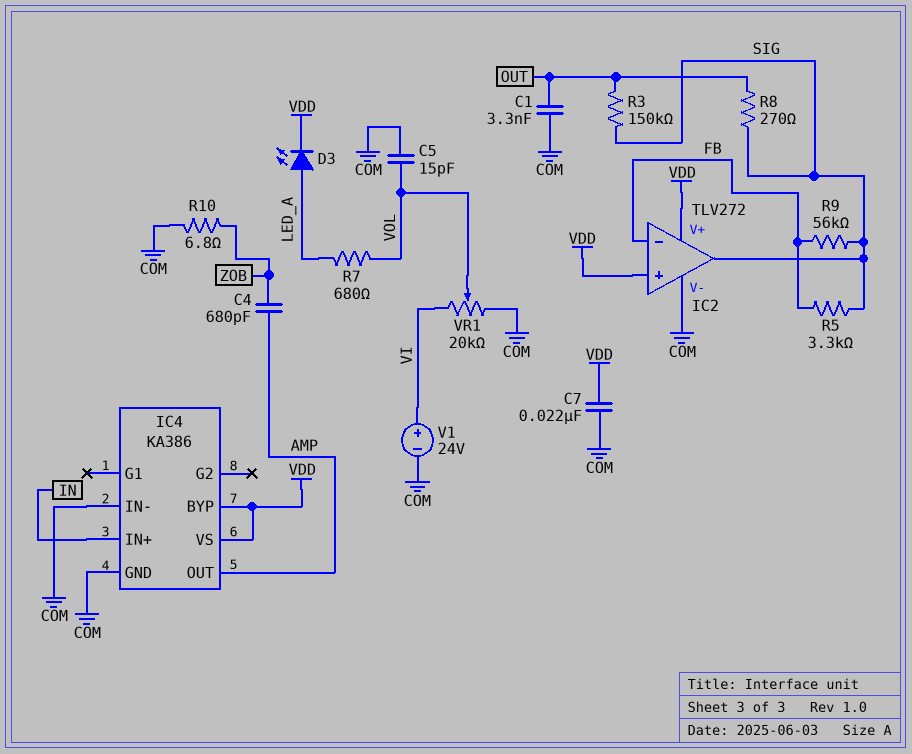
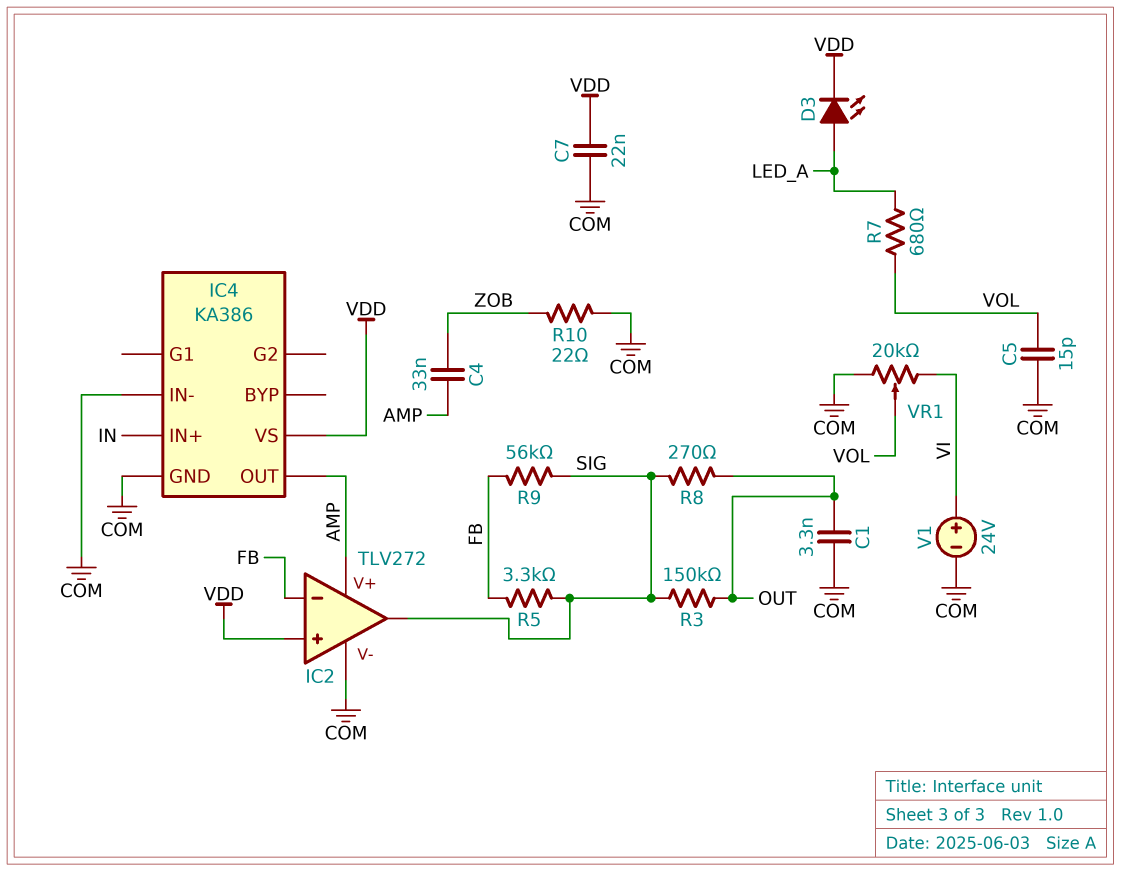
C4: 680pF (AMP, ZOB) -> 33nF (AMP, ZOB)
IC2 pin V+: VDD -> AMP
IC4 pin BYP: VDD -> none
R10: 6.8 (COM, ZOB) -> 22 (COM, ZOB)

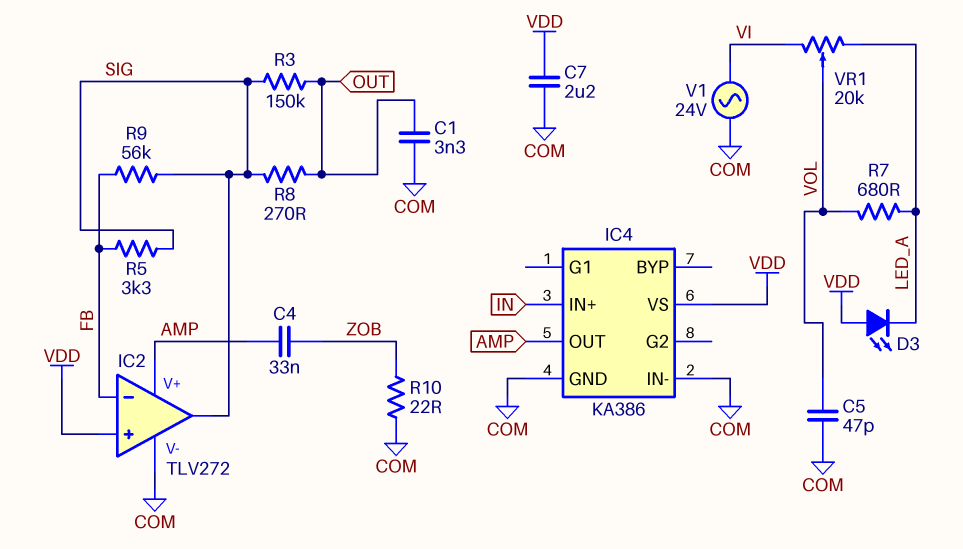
C5: 15pF (COM, VOL) -> 47pF (COM, VOL)
C7: 22nF (COM, VDD) -> 2.2uF (COM, VDD)
D3: LED (A LED_A, K VDD) -> LED (A VDD, K LED_A)
V1: 24V (plus VI, minus COM) -> AC 24V (COM, VI)
VR1: 20k (COM, VI, wiper VOL) -> 20k (LED_A, VI, wiper VOL)

